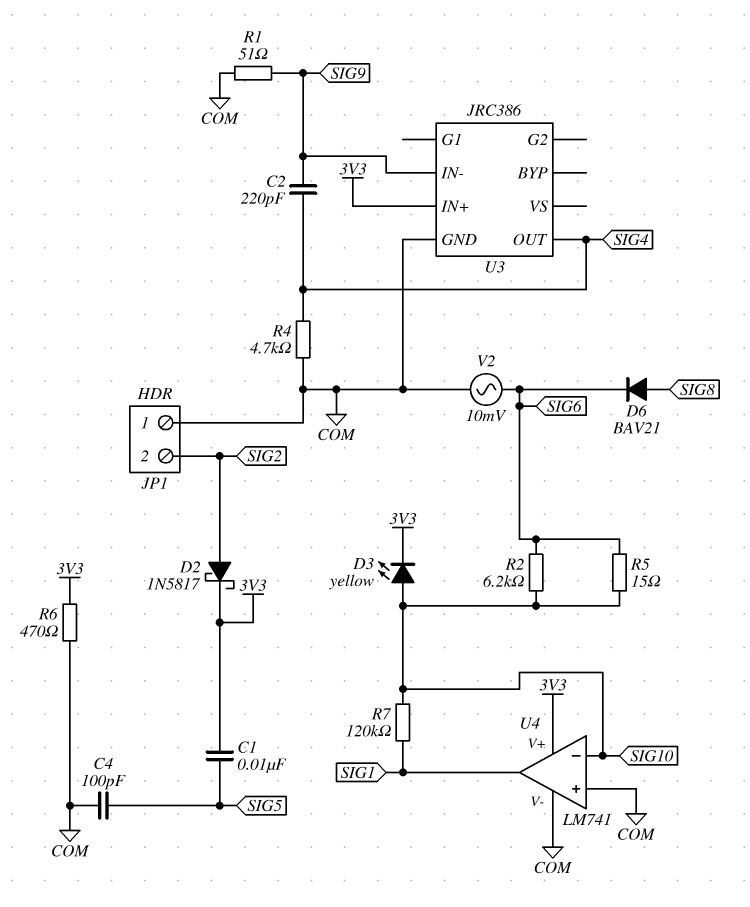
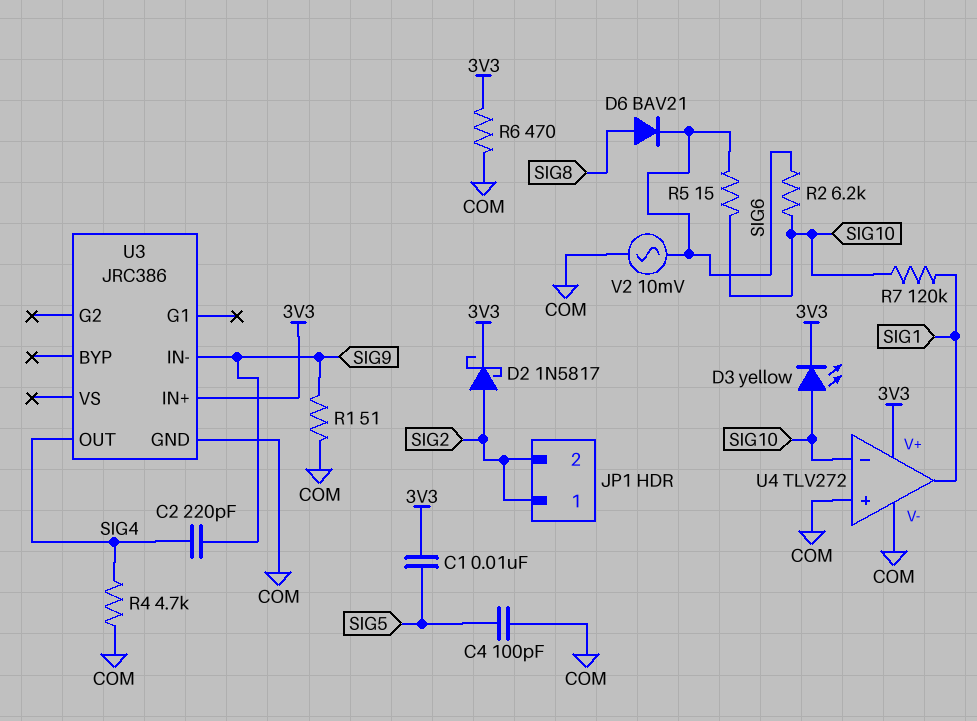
JP1 pin 1: COM -> SIG2
U4: LM741 -> TLV272

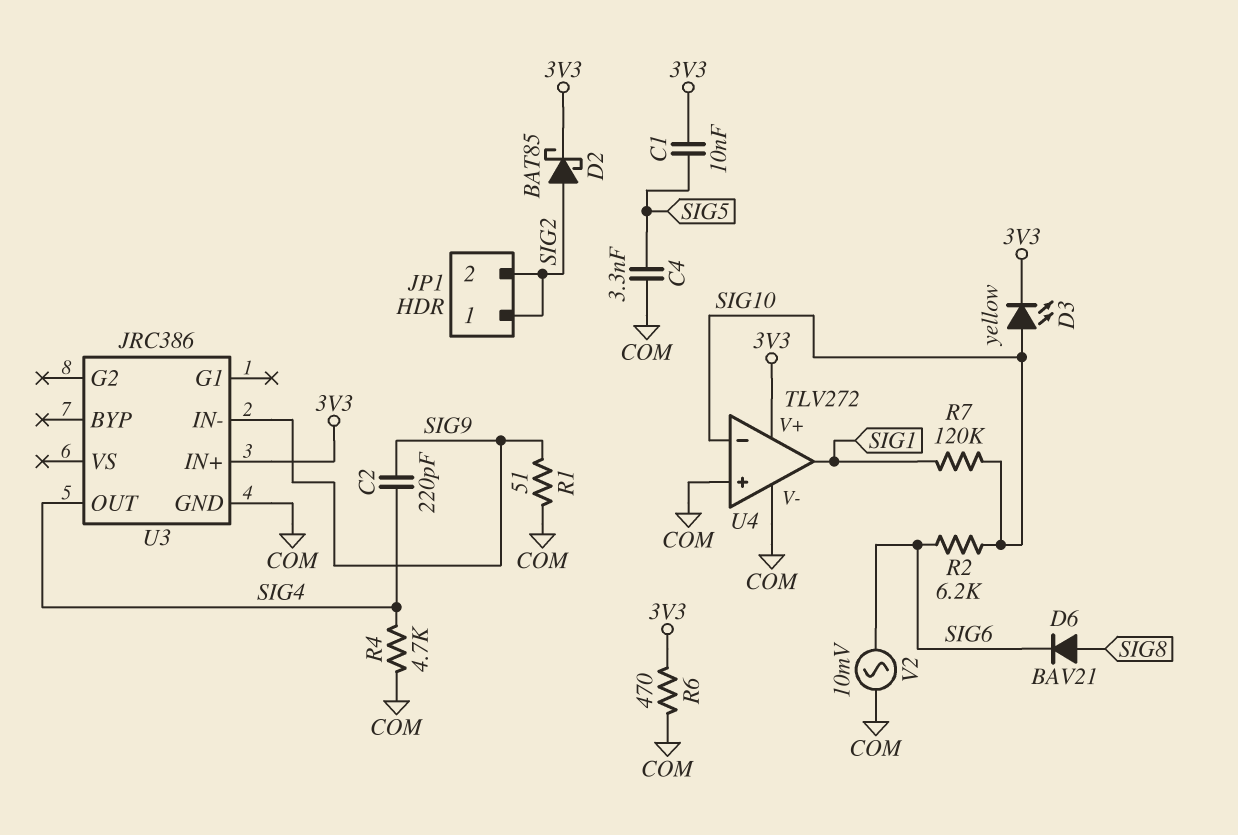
C4: 100pF (COM, SIG5) -> 3.3nF (COM, SIG5)
D2: schottky 1N5817 (A SIG2, K 3V3) -> schottky BAT85 (A SIG2, K 3V3)
R5: 15 (SIG6, SIG10) -> none

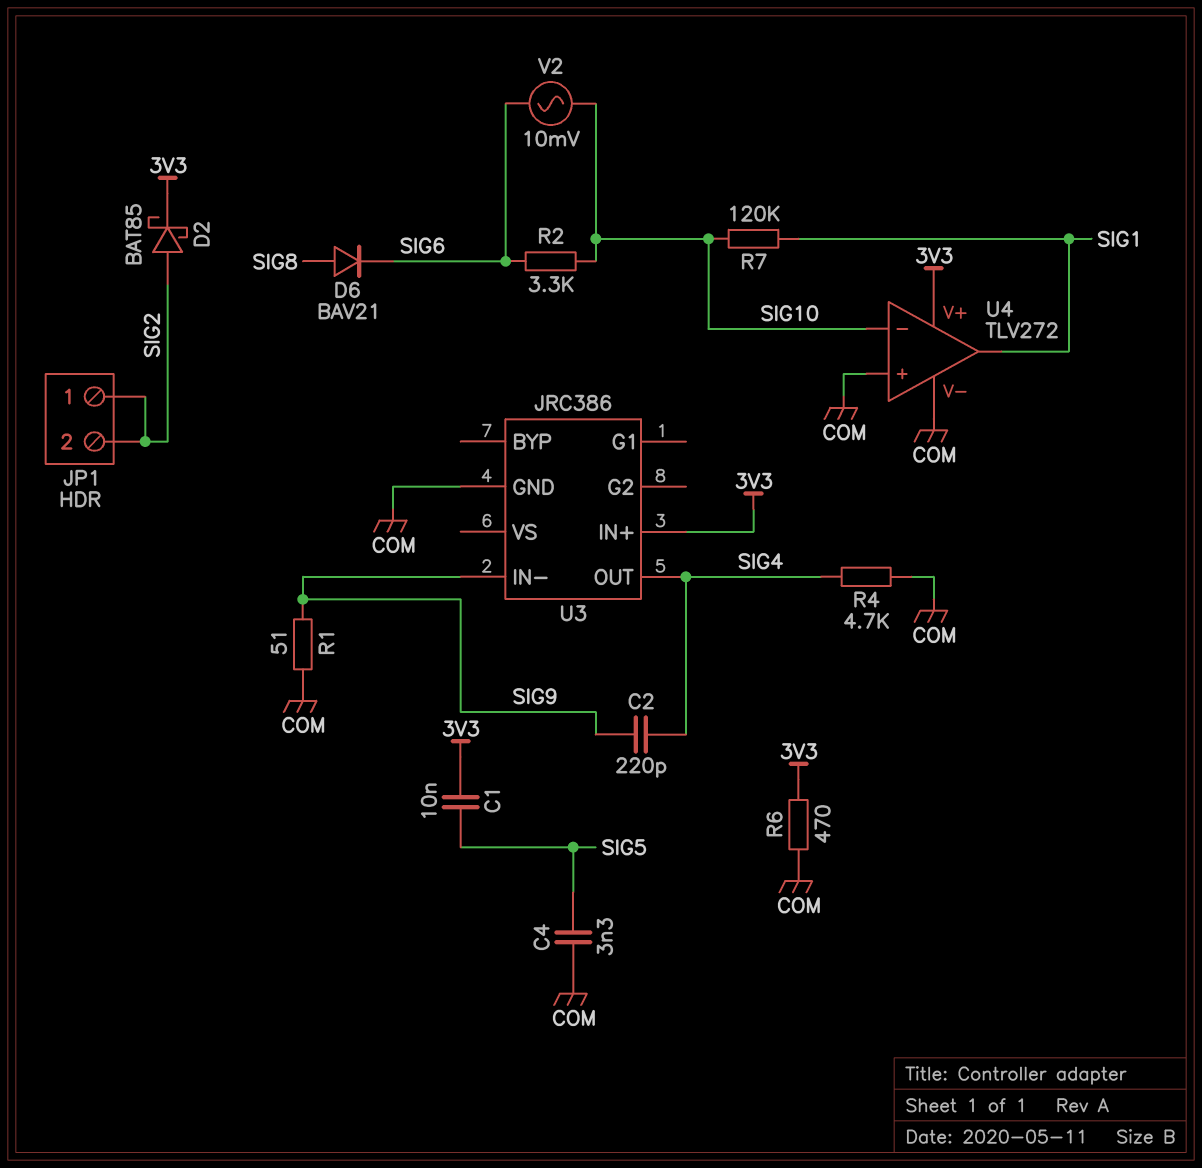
D3: LED yellow (A SIG10, K 3V3) -> none
R2: 6.2k (SIG6, SIG10) -> 3.3k (SIG6, SIG10)
V2: AC 10mV (COM, SIG6) -> AC 10mV (SIG6, SIG10)

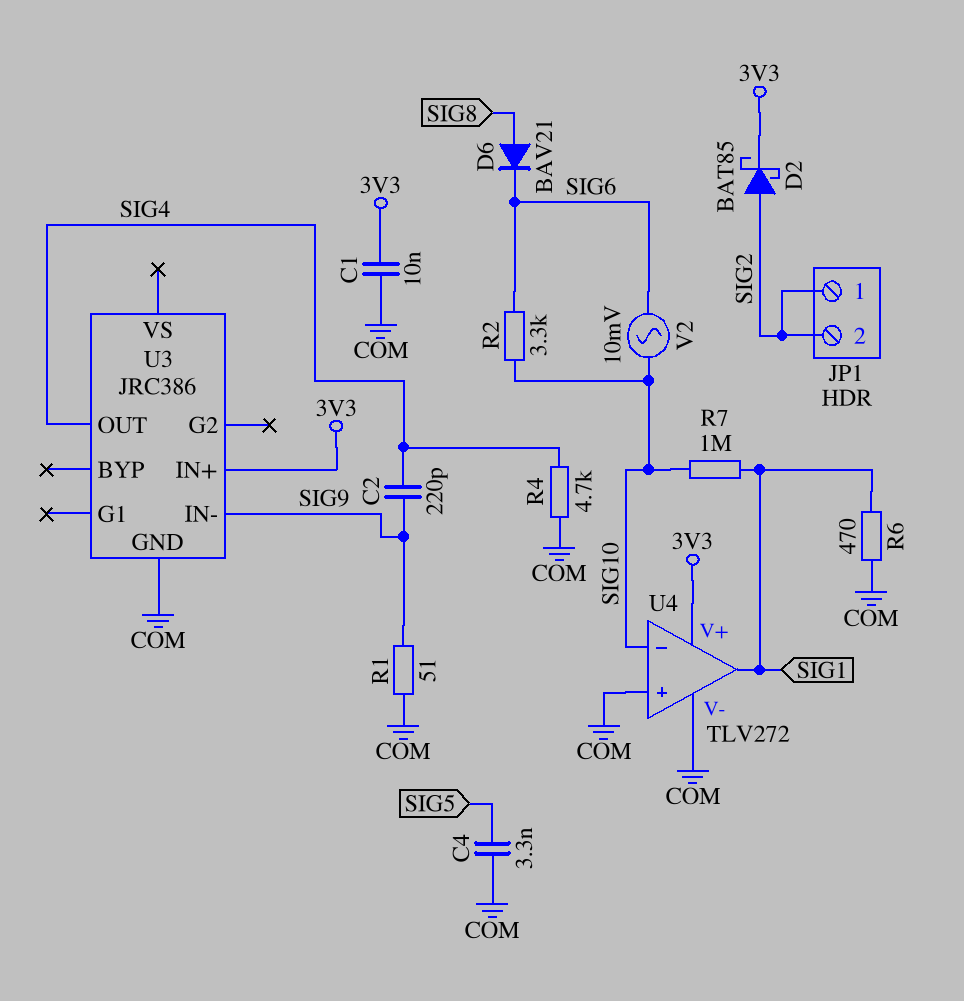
C1: 10nF (3V3, SIG5) -> 10nF (3V3, COM)
R6: 470 (3V3, COM) -> 470 (COM, SIG1)
R7: 120k (SIG1, SIG10) -> 1M (SIG1, SIG10)

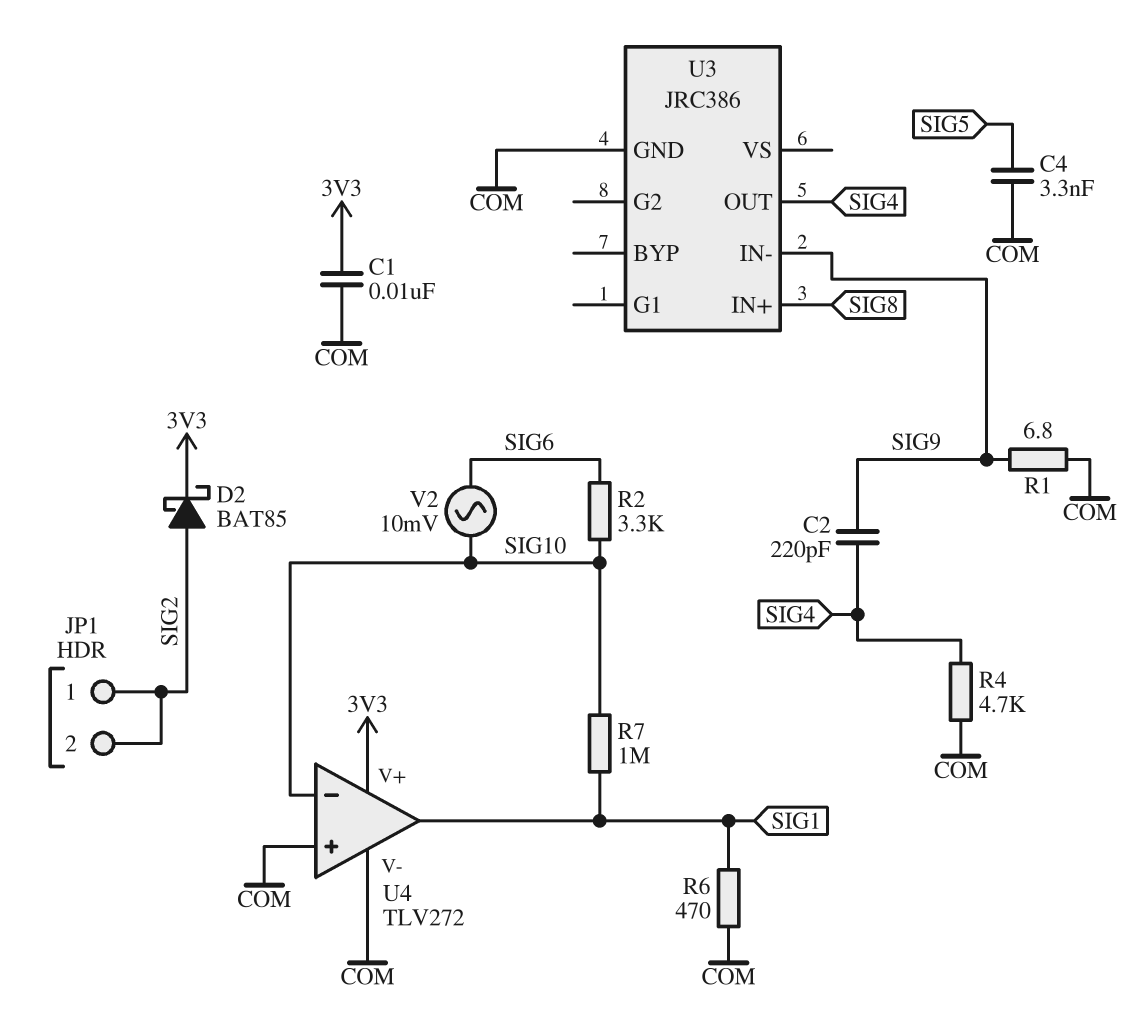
D6: diode BAV21 (A SIG8, K SIG6) -> none
R1: 51 (COM, SIG9) -> 6.8 (COM, SIG9)
U3 pin IN+: 3V3 -> SIG8

